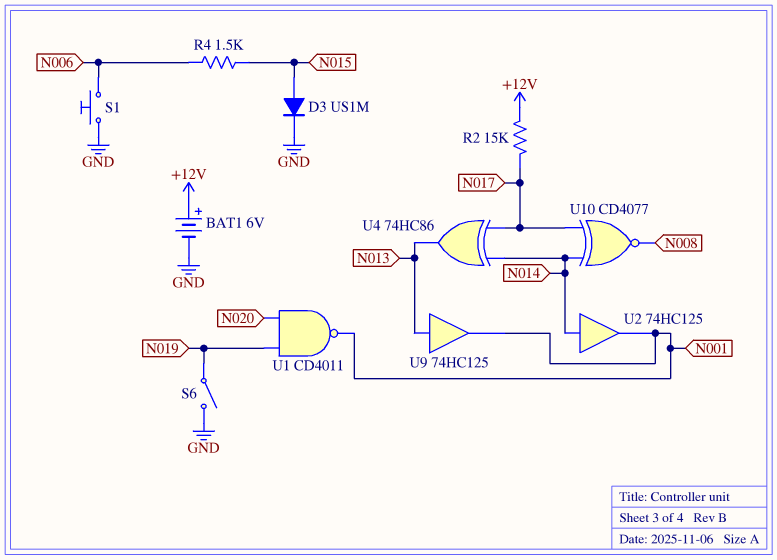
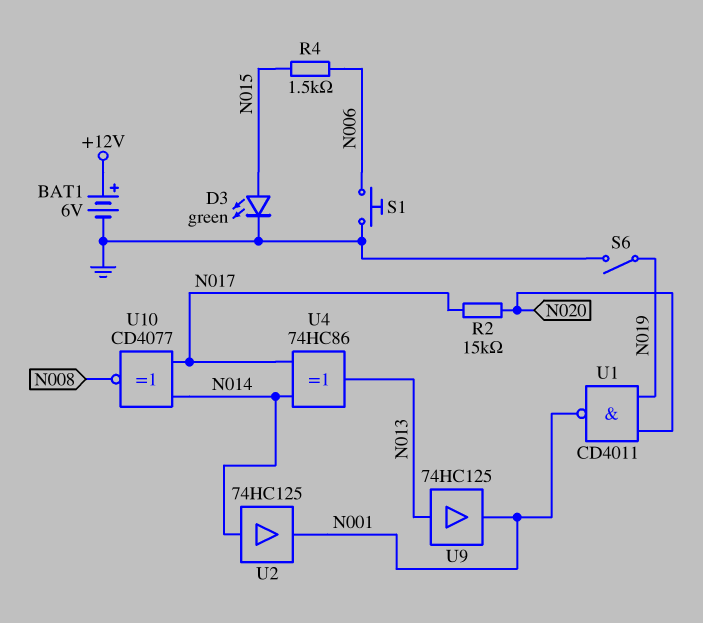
D3: diode US1M (A N015, K GND) -> LED green (A N015, K GND)
R2: 15k (+12V, N017) -> 15k (N017, N020)

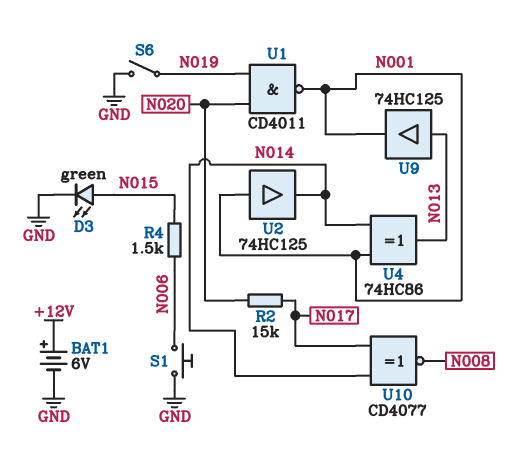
U2: buffer 74HC125 (in N014, out N001) -> buffer 74HC125 (in N001, out N014)
U4: XOR 74HC86 (in N014, in N017, out N013) -> XOR 74HC86 (in N001, in N014, out N013)

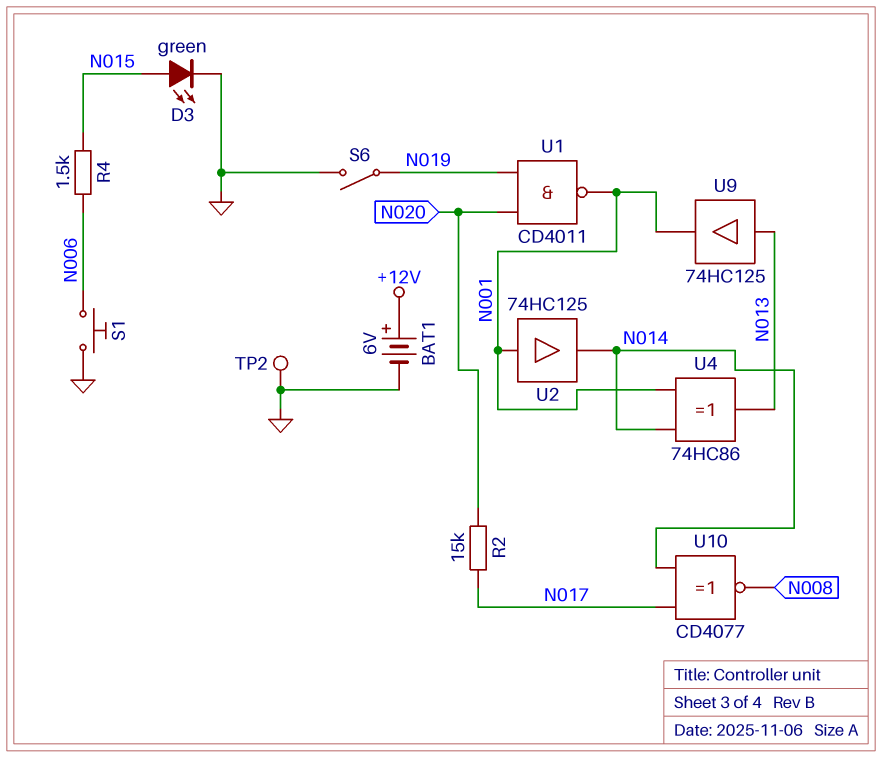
TP2: none -> test point (GND)

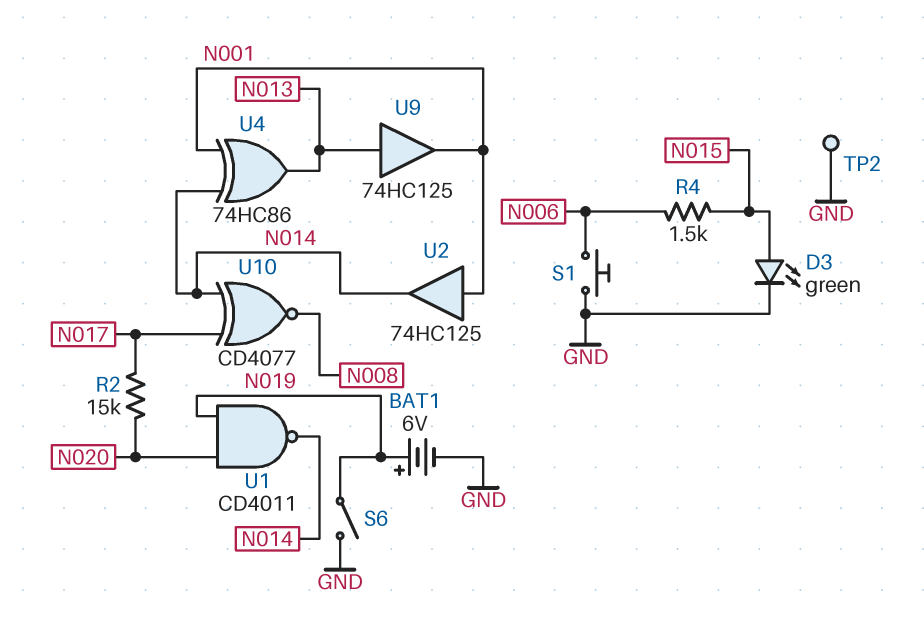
BAT1: 6V (plus +12V, minus GND) -> 6V (plus N019, minus GND)
U1: NAND CD4011 (in N019, in N020, out N001) -> NAND CD4011 (in N019, in N020, out N014)

